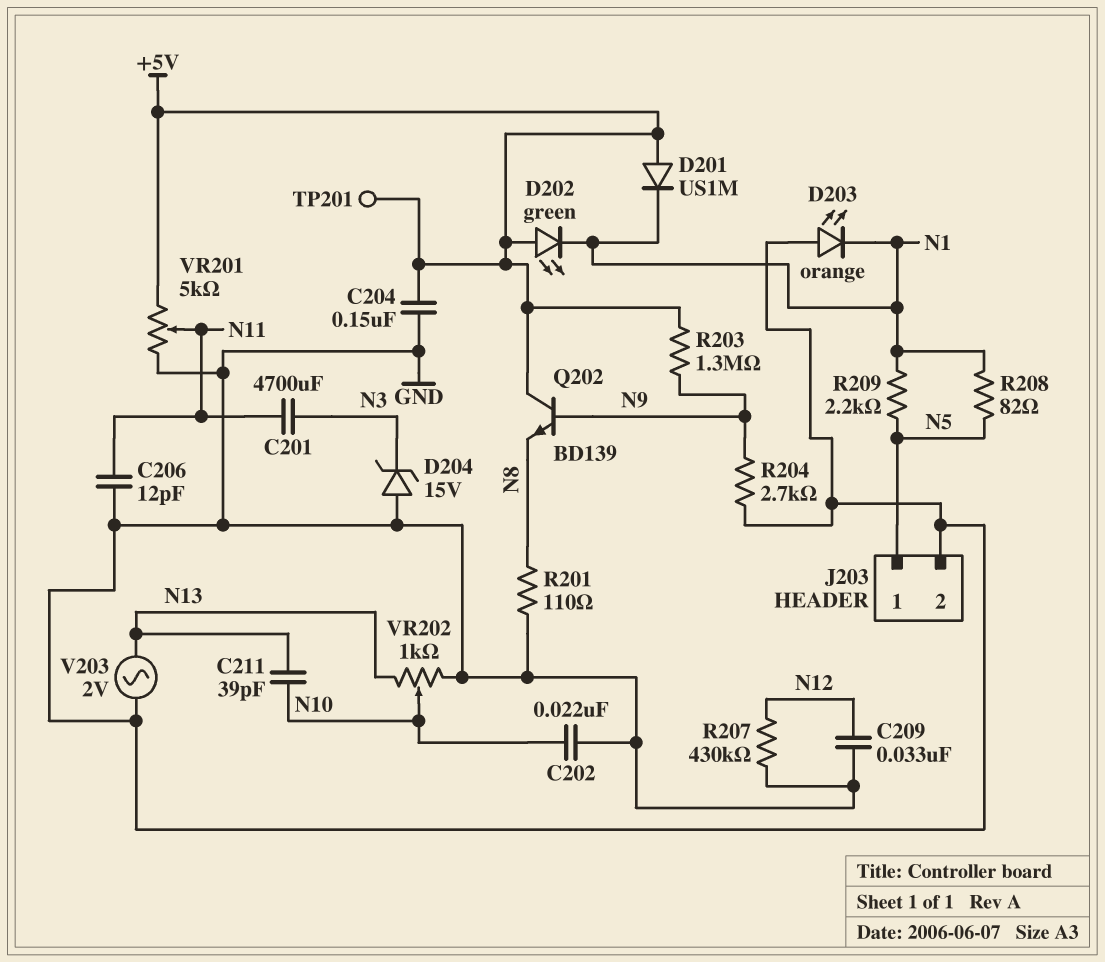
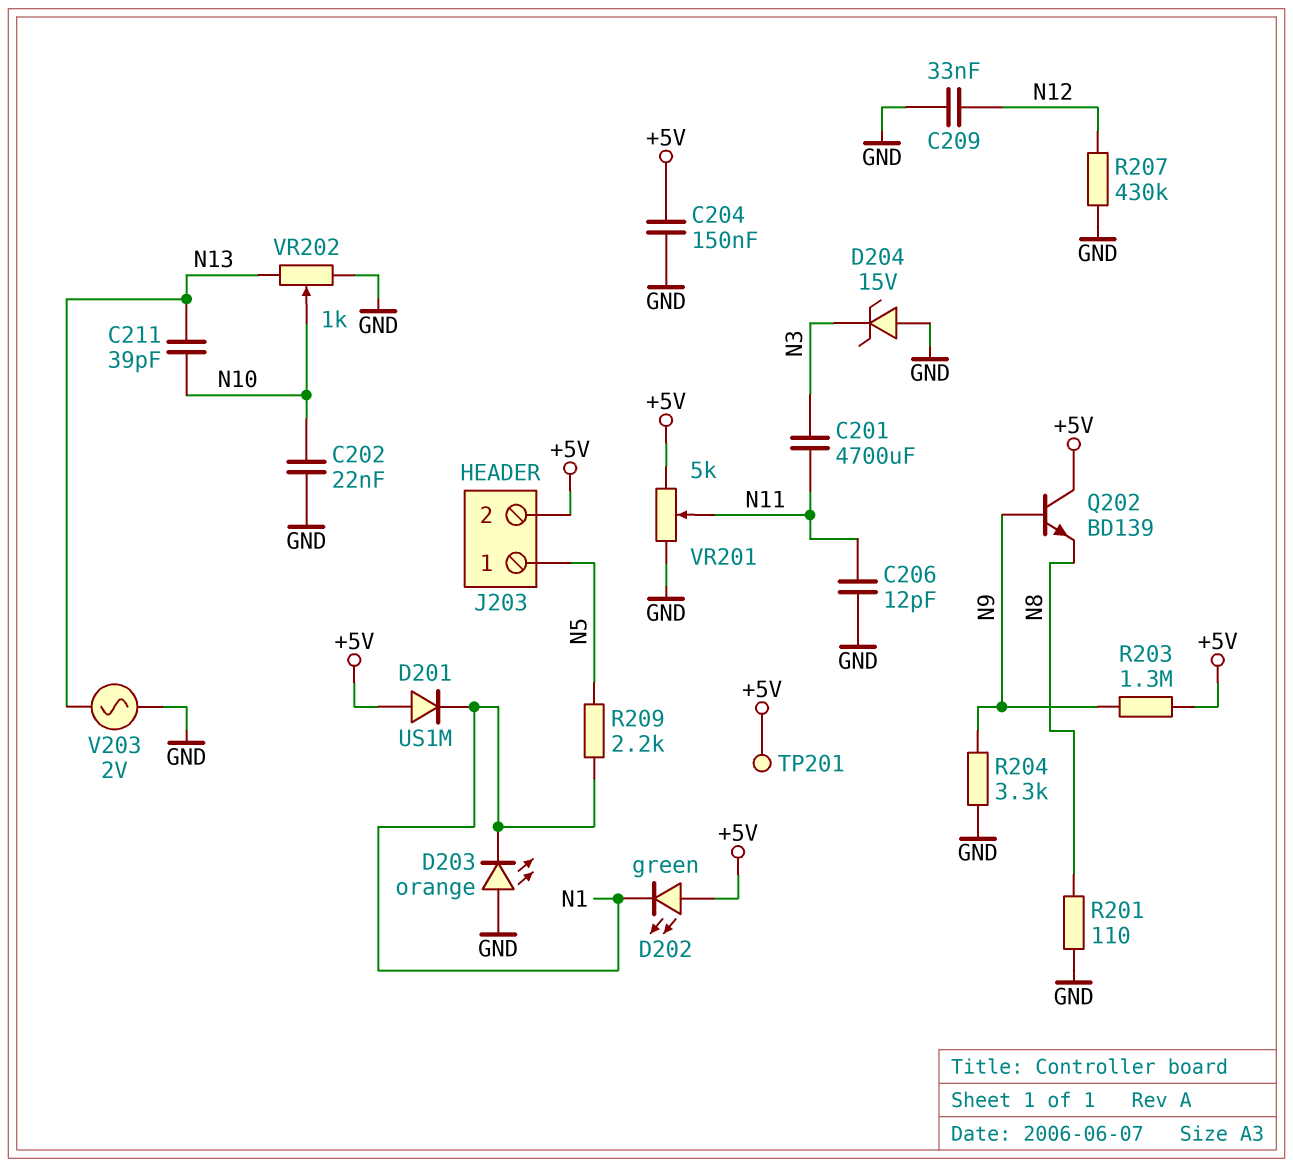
J203 pin 2: GND -> +5V
R204: 2.7k (GND, N9) -> 3.3k (GND, N9)
R208: 82 (N1, N5) -> none

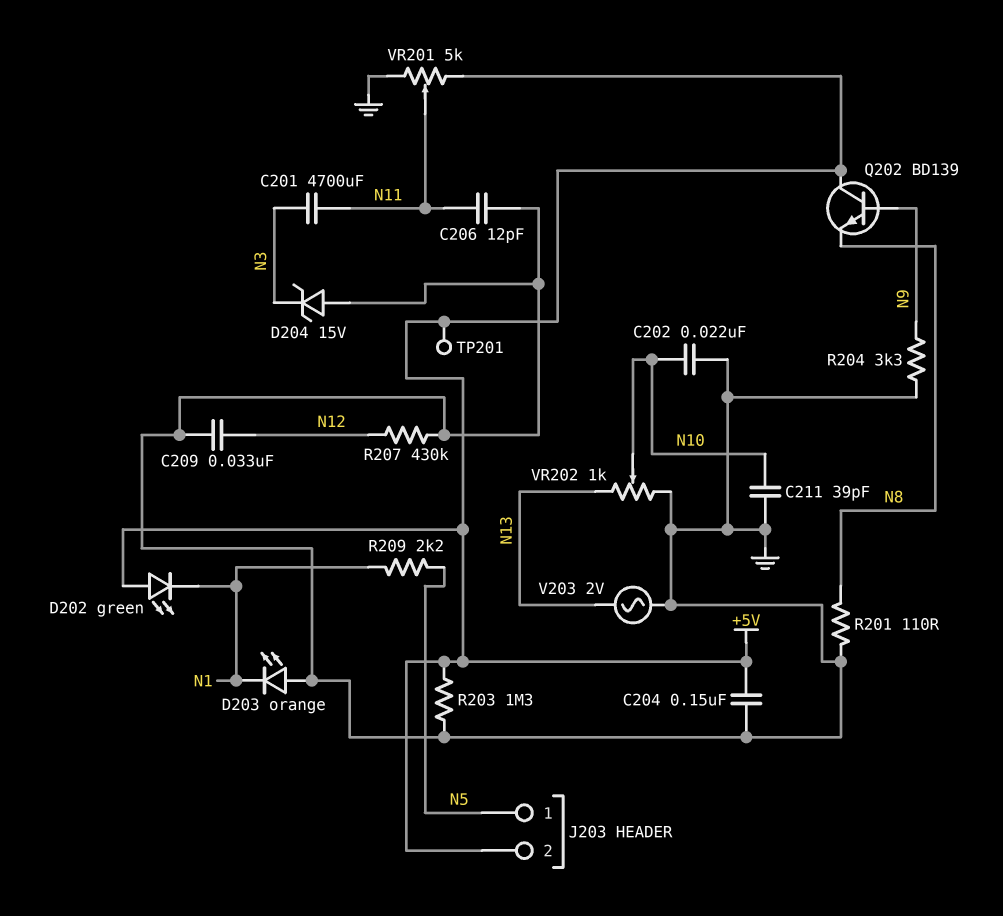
C211: 39pF (N10, N13) -> 39pF (GND, N10)
D201: diode US1M (A +5V, K N1) -> none
R203: 1.3M (+5V, N9) -> 1.3M (+5V, GND)

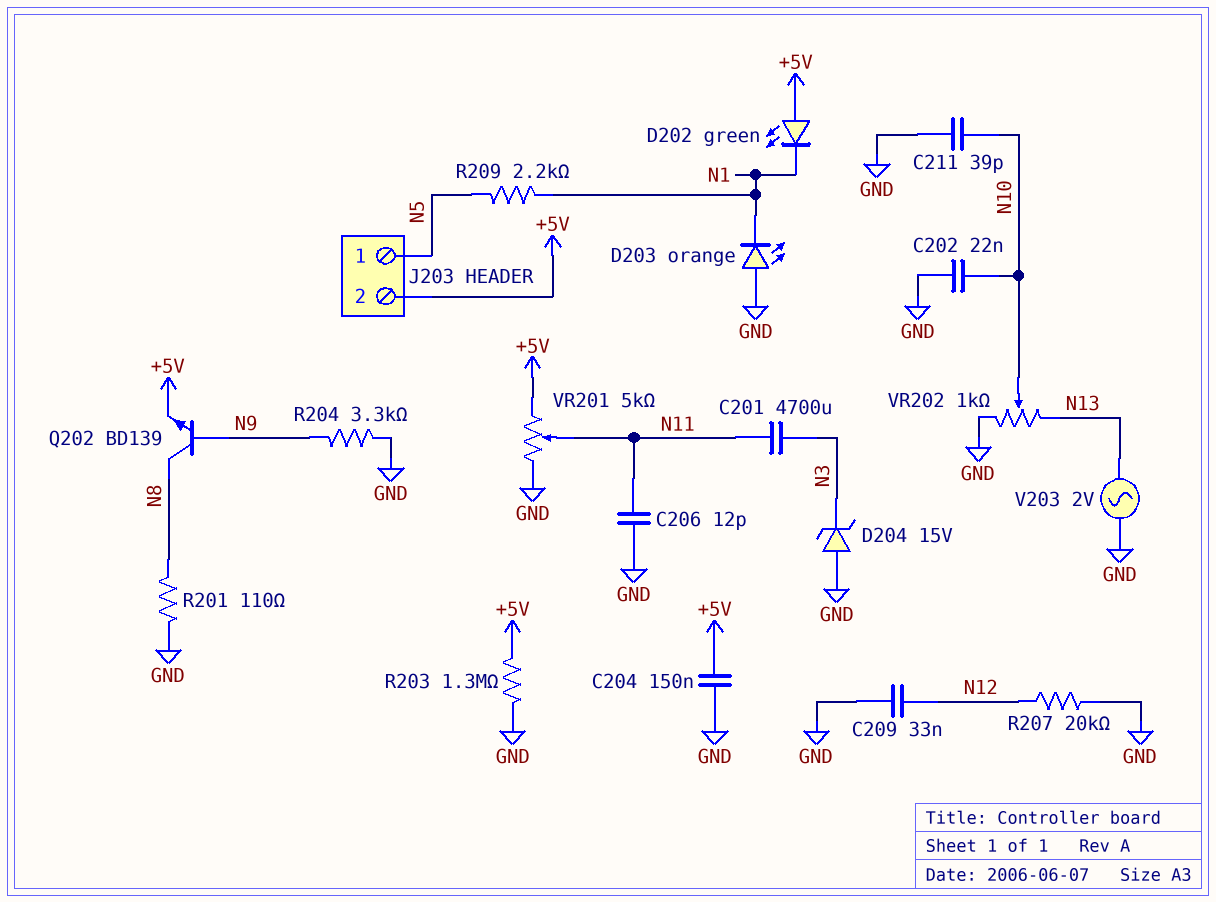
Q202: NPN BD139 (B N9, C +5V, E N8) -> NPN BD139 (B N9, C N8, E +5V)
R207: 430k (GND, N12) -> 20k (GND, N12)
TP201: test point (+5V) -> none

